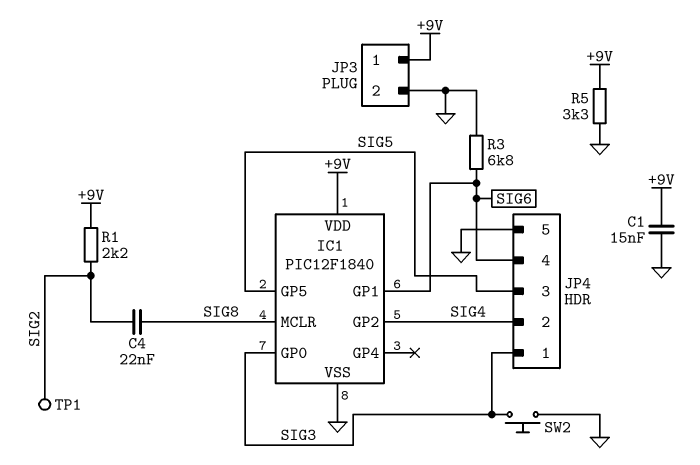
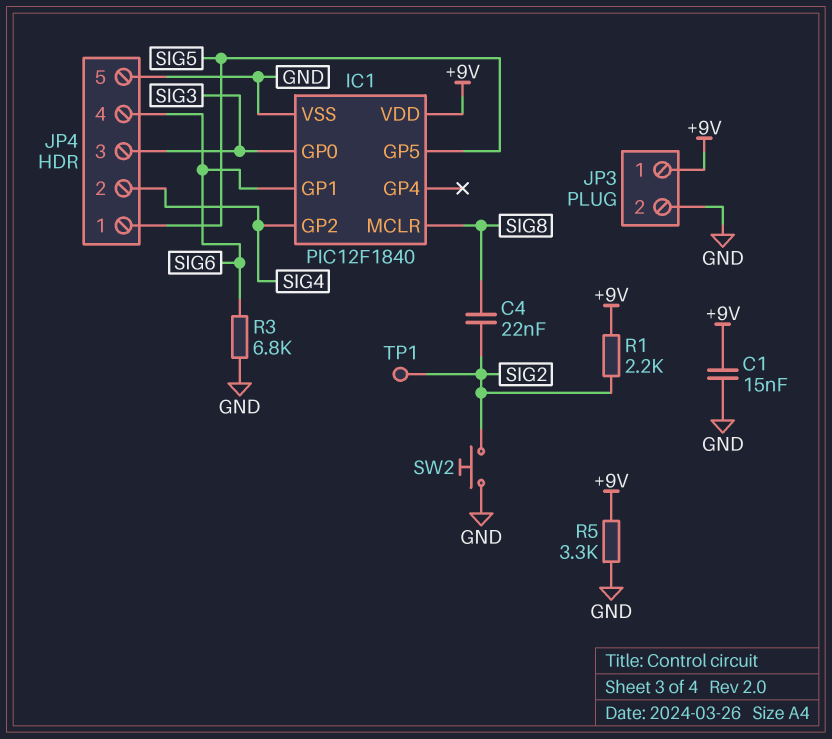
JP4 pin 1: SIG3 -> SIG5
JP4 pin 3: SIG5 -> SIG3
SW2: button (GND, SIG3) -> button (GND, SIG2)

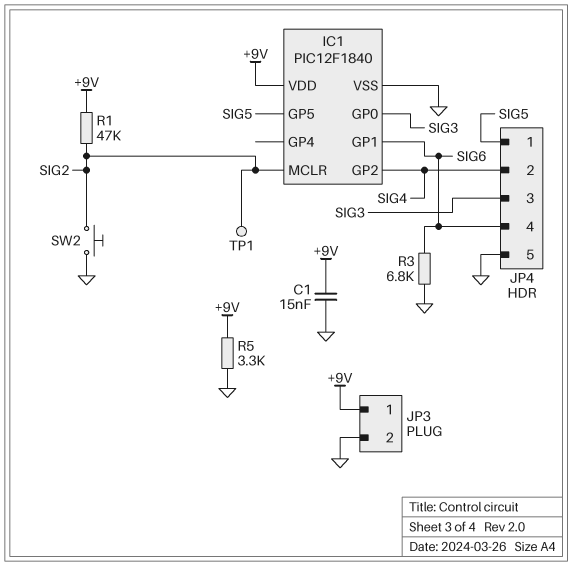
C4: 22nF (SIG2, SIG8) -> none
IC1 pin MCLR: SIG8 -> SIG2
R1: 2.2k (+9V, SIG2) -> 47k (+9V, SIG2)

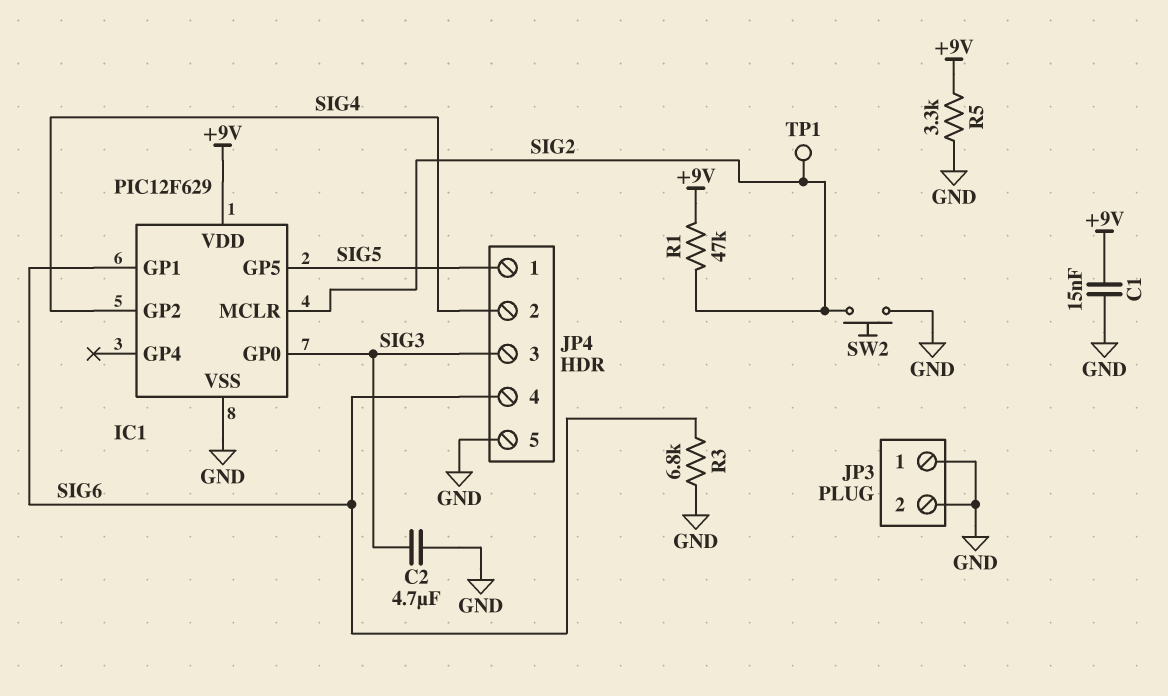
C2: none -> 4.7uF (GND, SIG3)
IC1: PIC12F1840 -> PIC12F629
JP3 pin 1: +9V -> GND

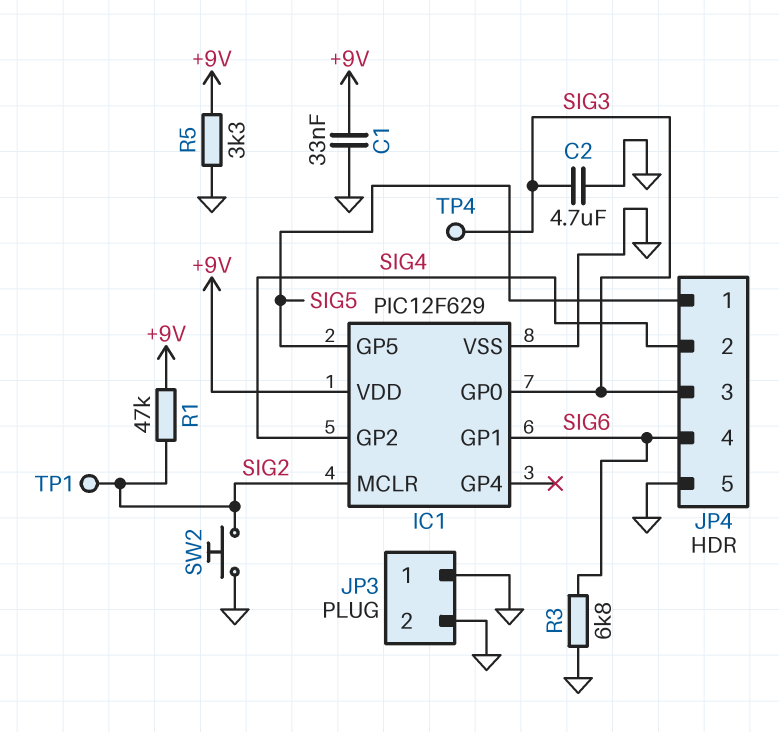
C1: 15nF (+9V, GND) -> 33nF (+9V, GND)
TP4: none -> test point (SIG3)

